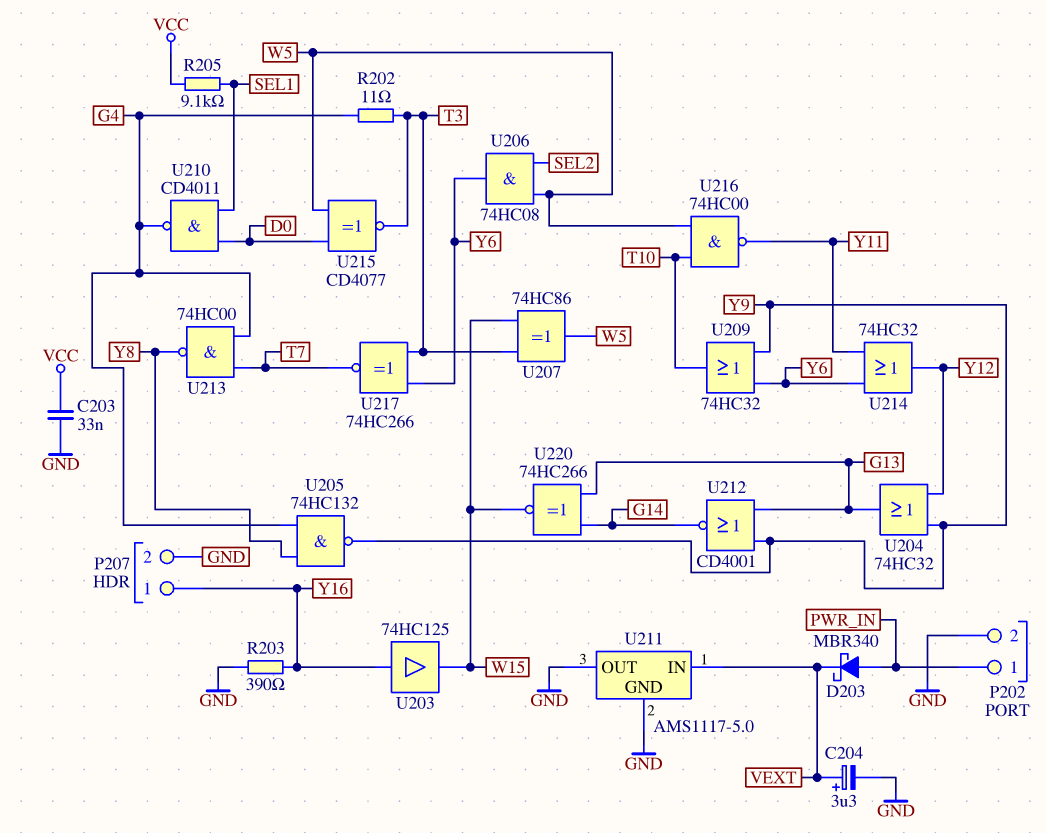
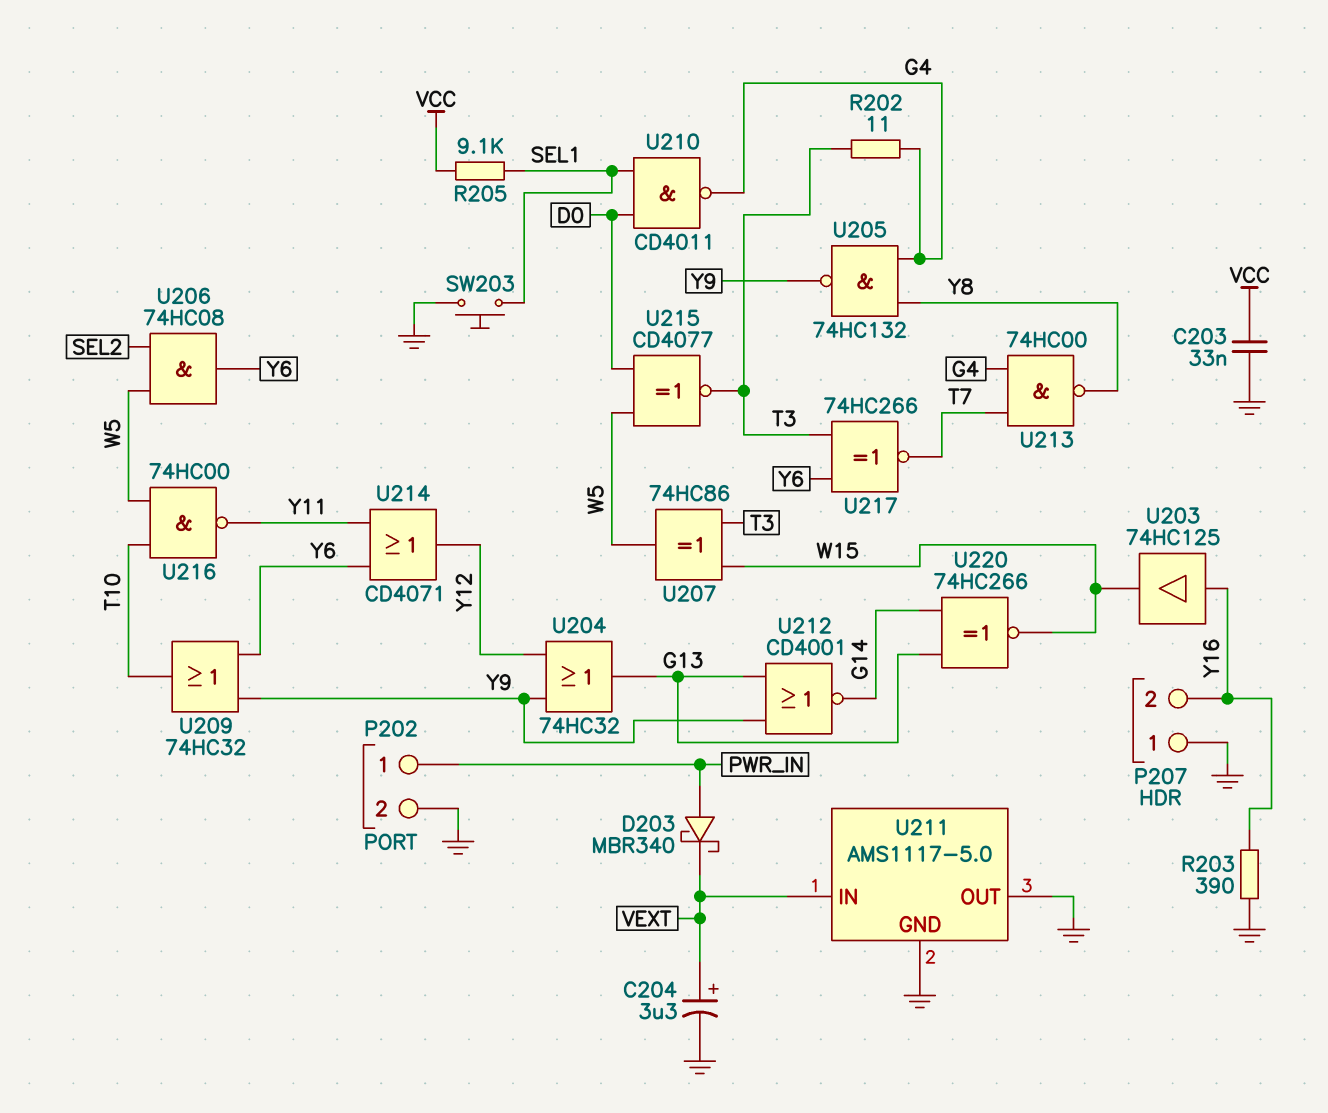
P207 pin 1: Y16 -> GND
P207 pin 2: GND -> Y16
SW203: none -> button (GND, SEL1)
U214: OR 74HC32 (in Y6, in Y11, out Y12) -> OR CD4071 (in Y6, in Y11, out Y12)

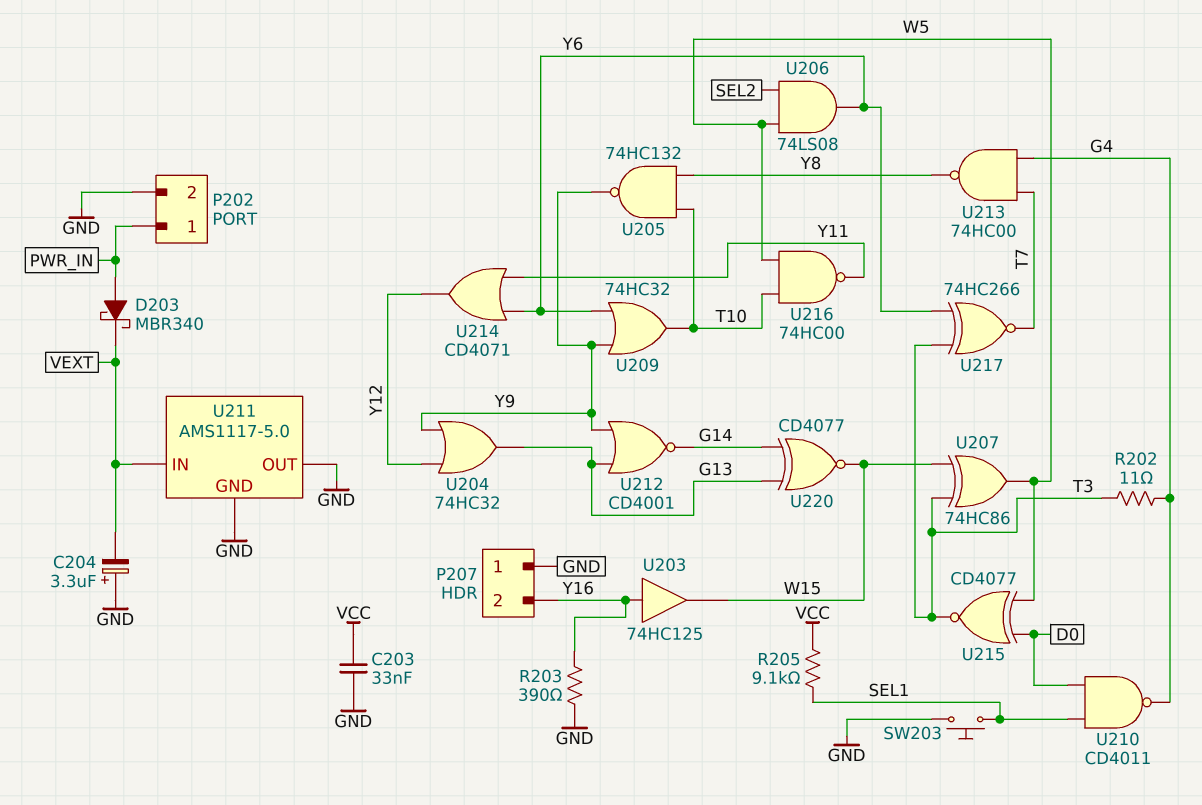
C204: 3.3uF (plus VEXT, minus GND) -> 3.3uF (plus GND, minus VEXT)
U205: NAND 74HC132 (in G4, in Y8, out Y9) -> NAND 74HC132 (in T10, in Y8, out Y9)
U206: AND 74HC08 (in SEL2, in W5, out Y6) -> AND 74LS08 (in SEL2, in W5, out Y6)
U220: XNOR 74HC266 (in G13, in G14, out W15) -> XNOR CD4077 (in G13, in G14, out W15)

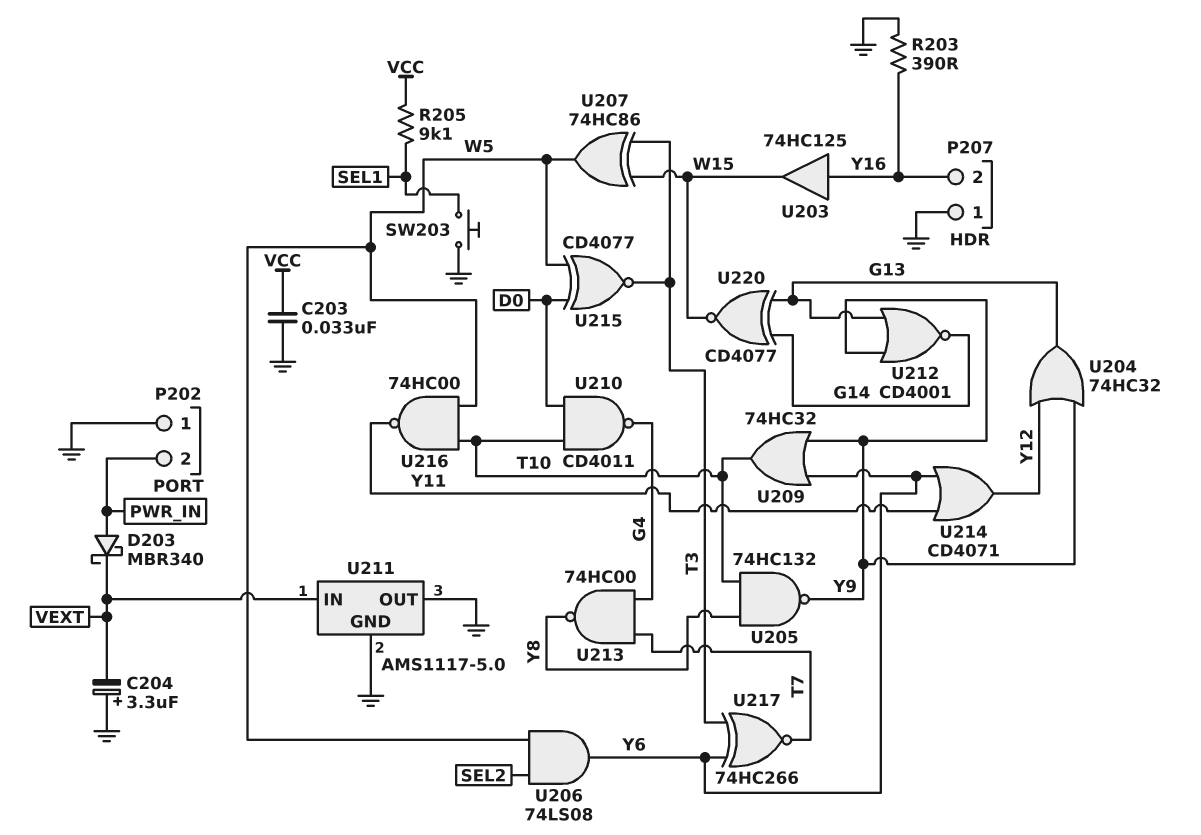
P202 pin 1: PWR_IN -> GND
P202 pin 2: GND -> PWR_IN
R202: 11 (G4, T3) -> none
U210: NAND CD4011 (in D0, in SEL1, out G4) -> NAND CD4011 (in D0, in T10, out G4)

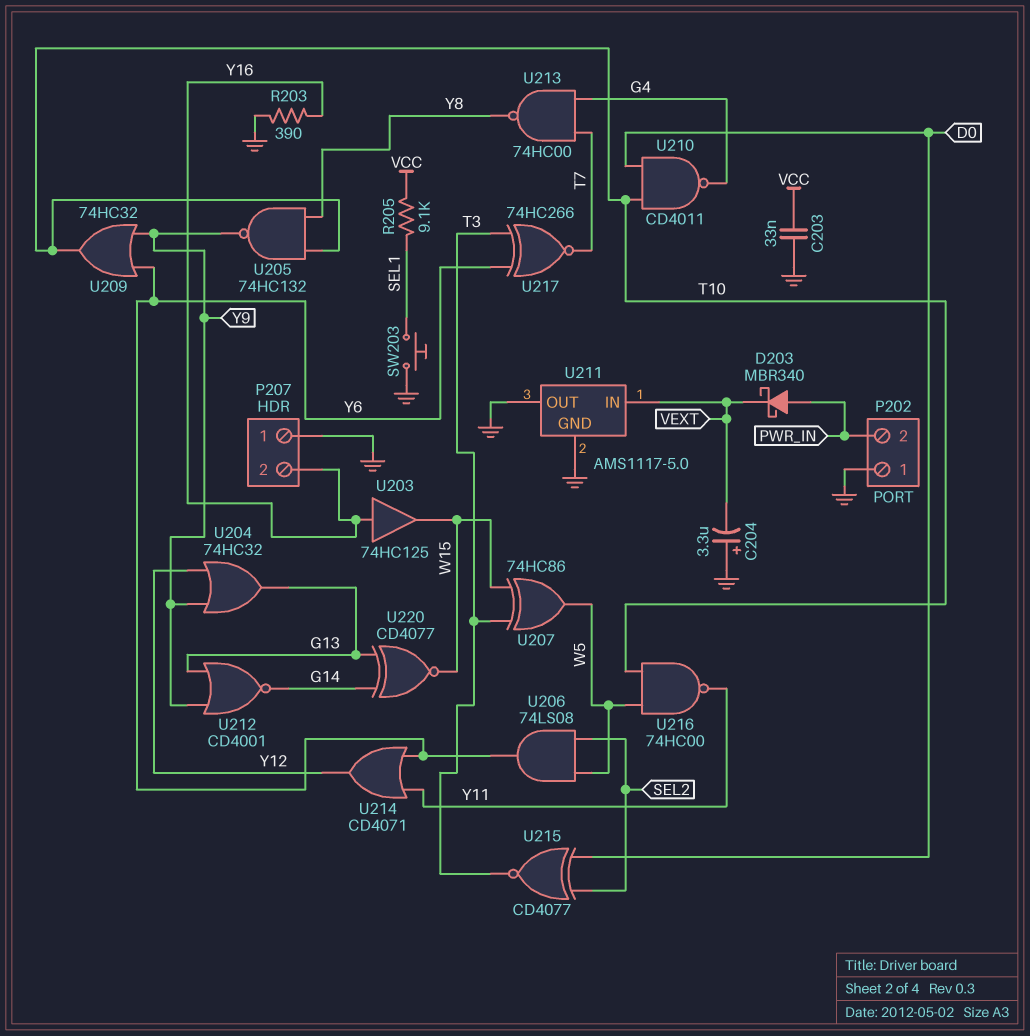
U215: XNOR CD4077 (in D0, in W5, out T3) -> XNOR CD4077 (in D0, in SEL2, out T3)

